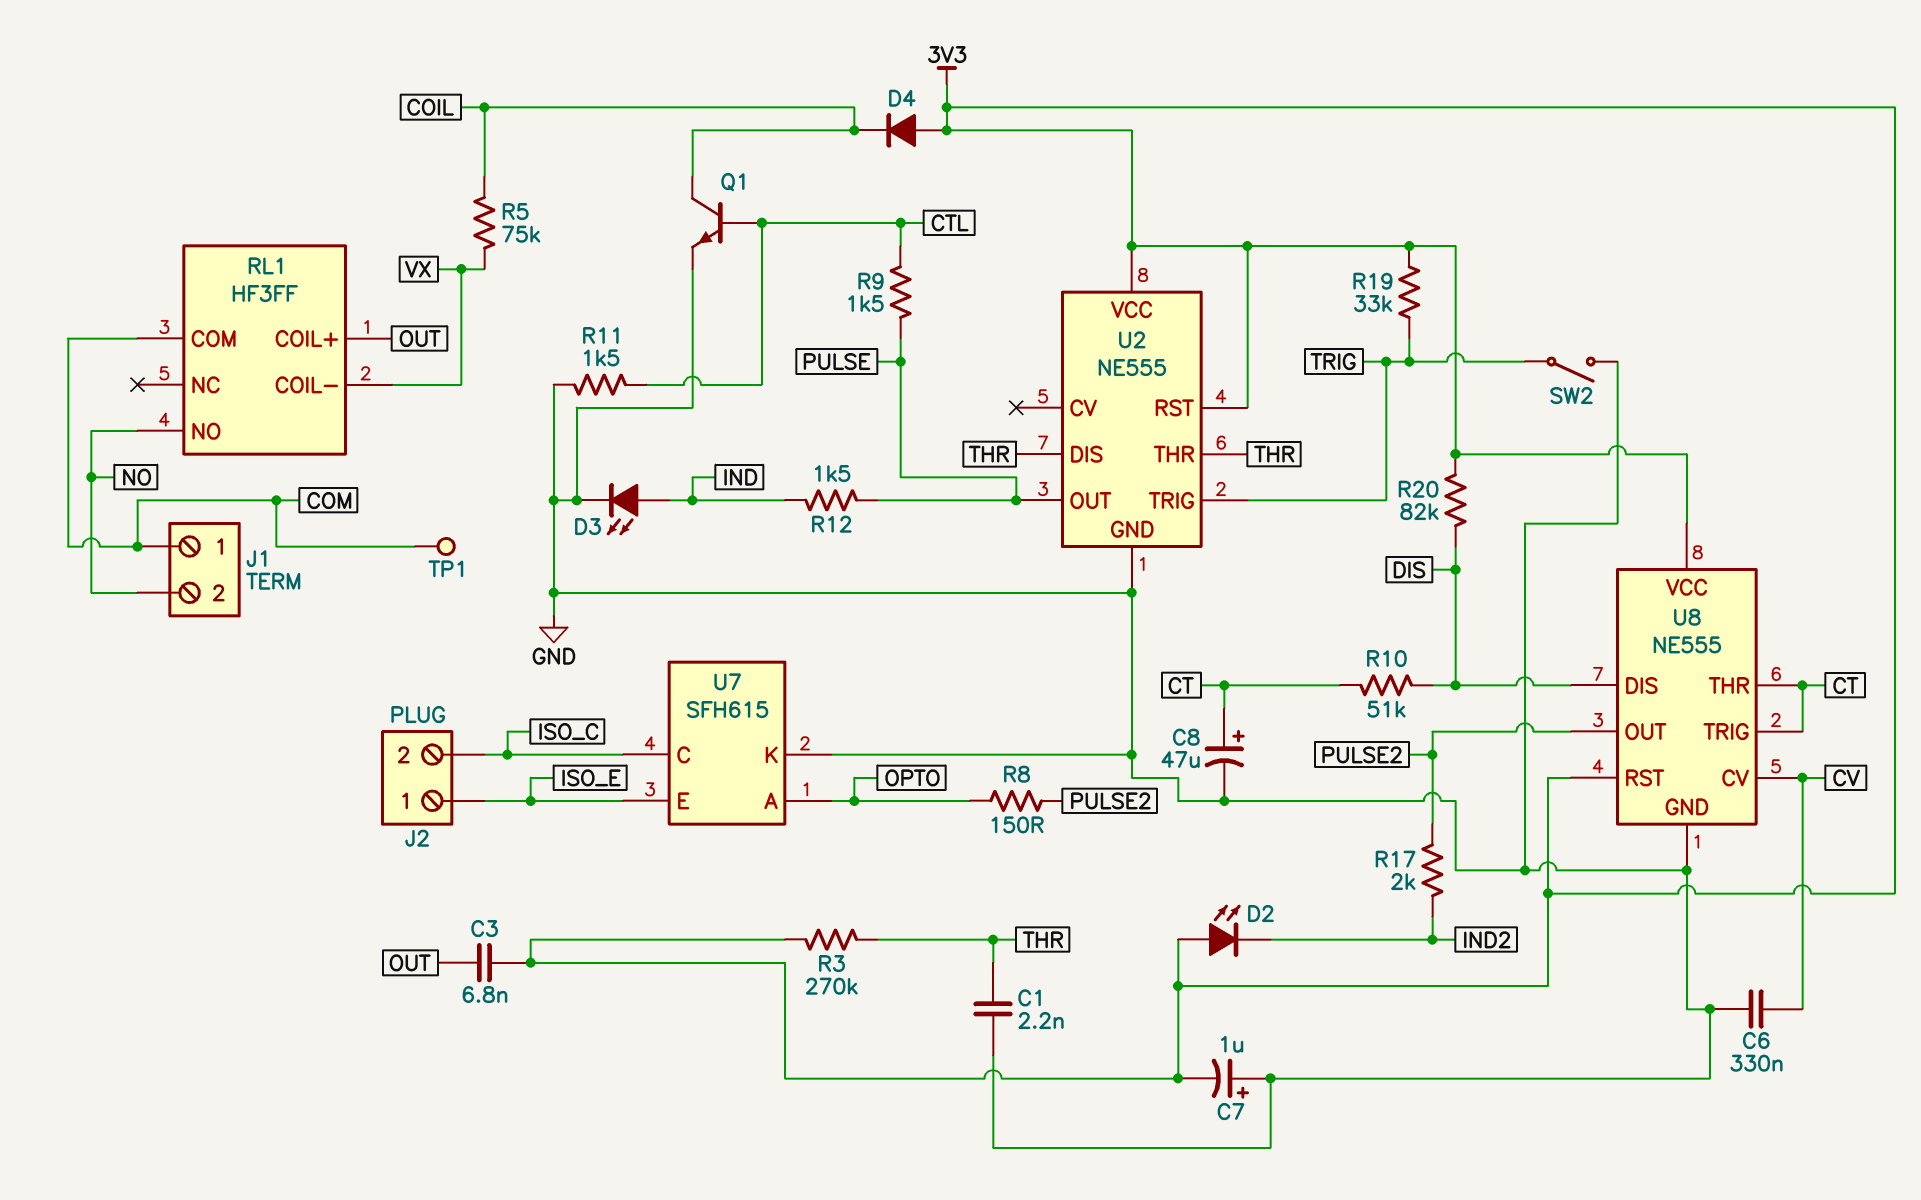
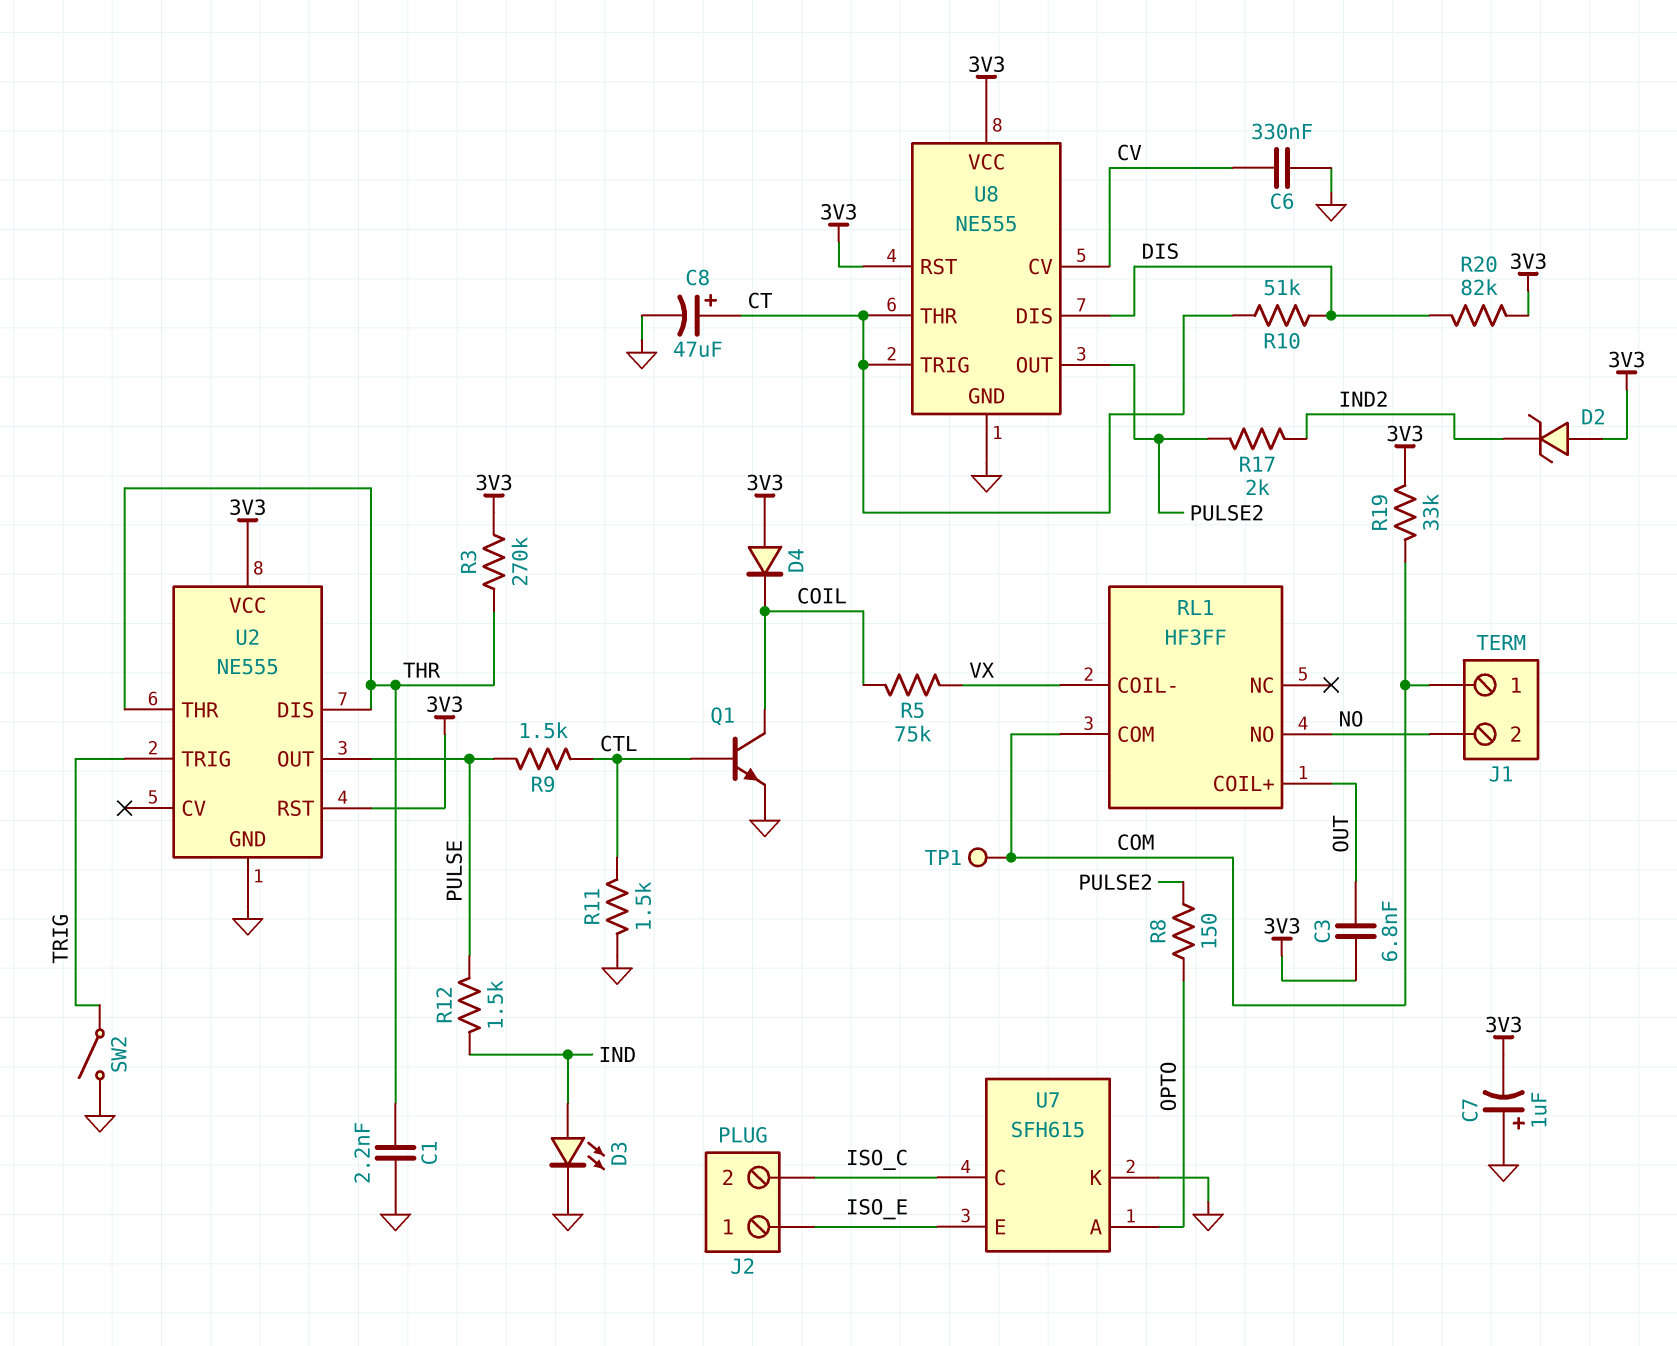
D2: LED (A 3V3, K IND2) -> zener (A 3V3, K IND2)
R19: 33k (3V3, TRIG) -> 33k (3V3, COM)

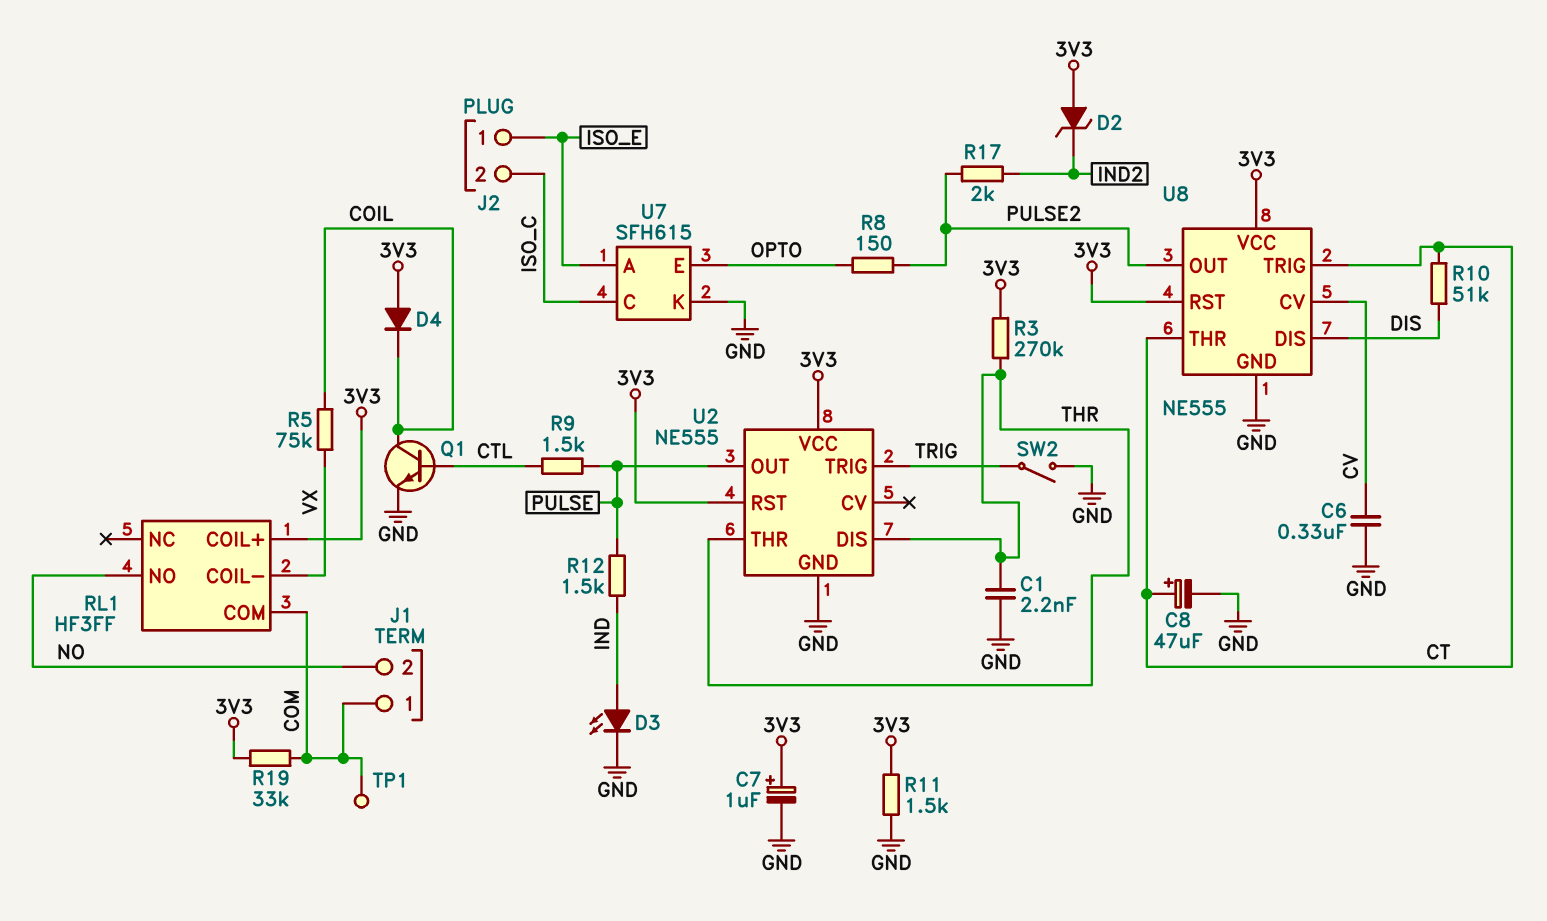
C3: 6.8nF (3V3, OUT) -> none
C7: 1uF (plus GND, minus 3V3) -> 1uF (plus 3V3, minus GND)
R11: 1.5k (CTL, GND) -> 1.5k (3V3, GND)
R20: 82k (3V3, DIS) -> none
RL1 pin COIL+: OUT -> 3V3
U7 pin A: OPTO -> ISO_E
U7 pin E: ISO_E -> OPTO

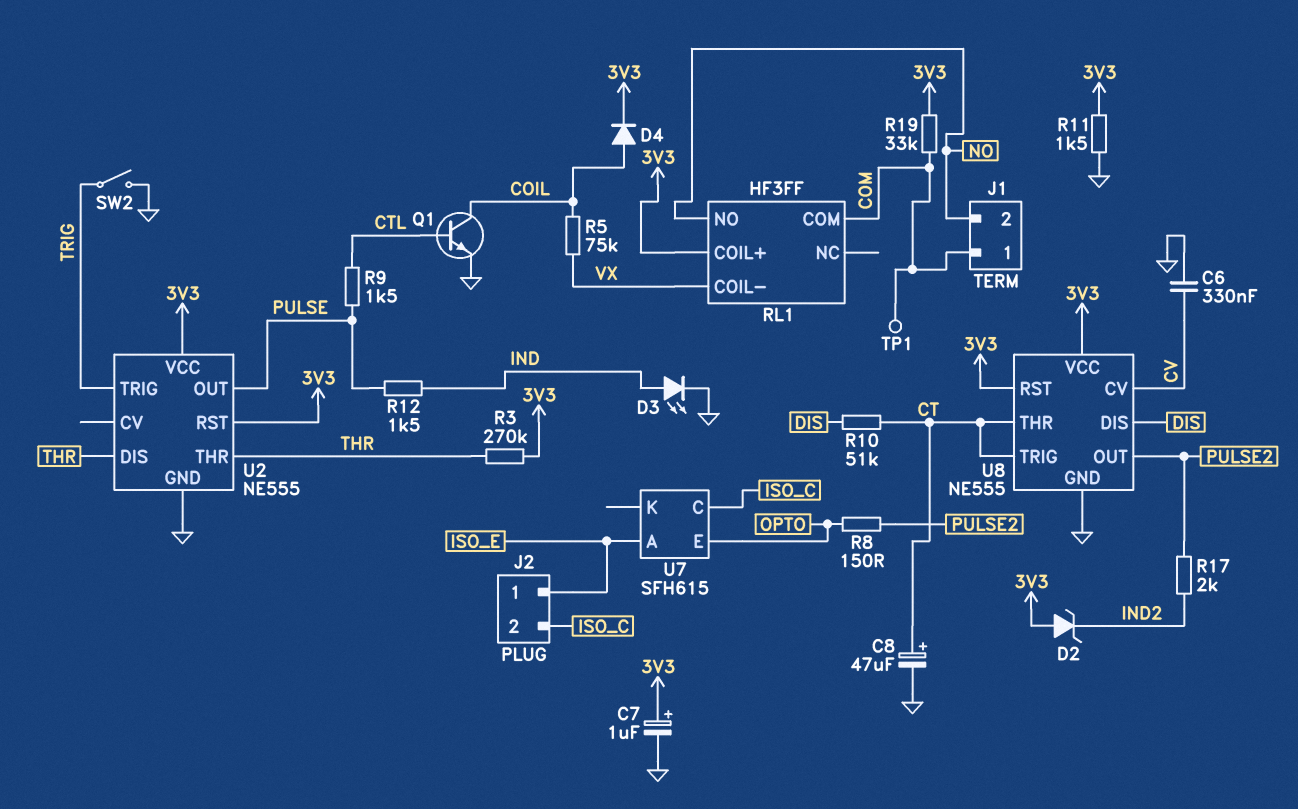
C1: 2.2nF (GND, THR) -> none
D4: diode (A 3V3, K COIL) -> diode (A COIL, K 3V3)
U7 pin K: GND -> none

